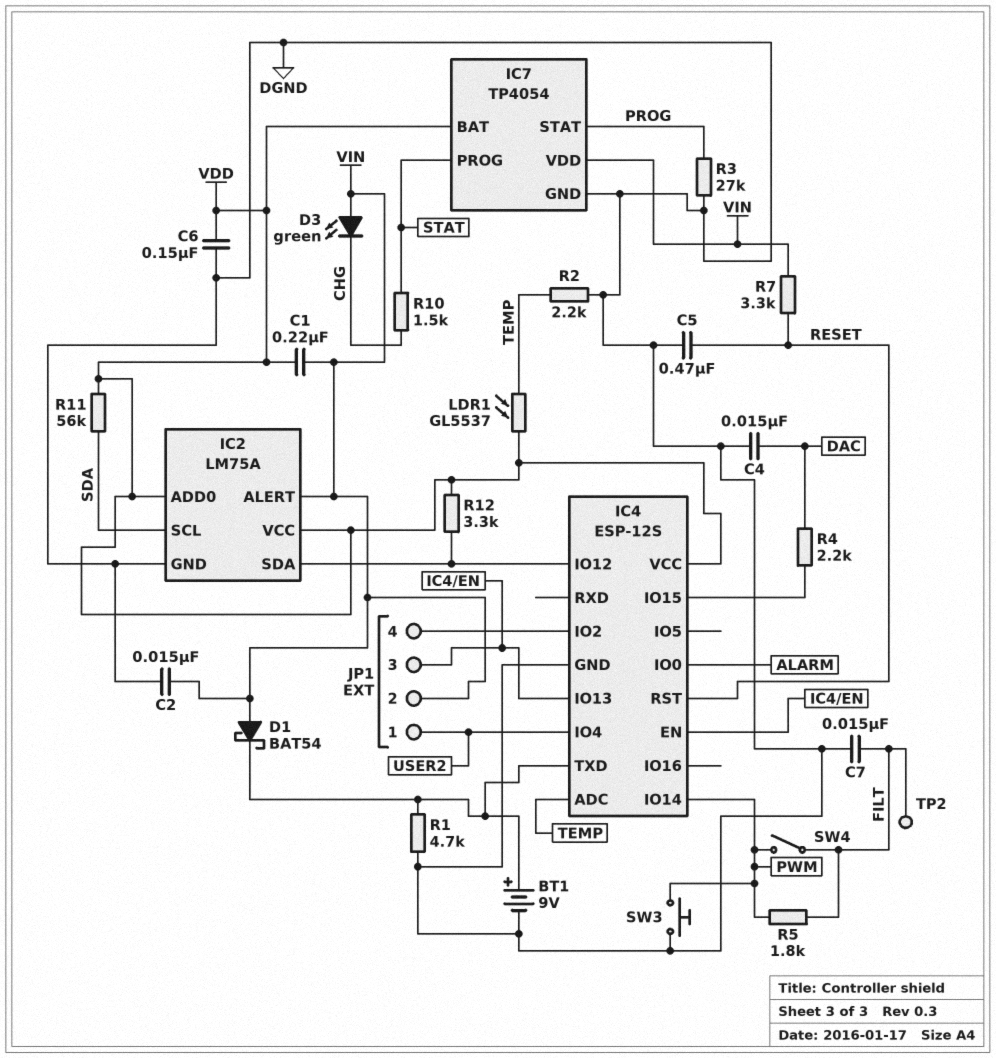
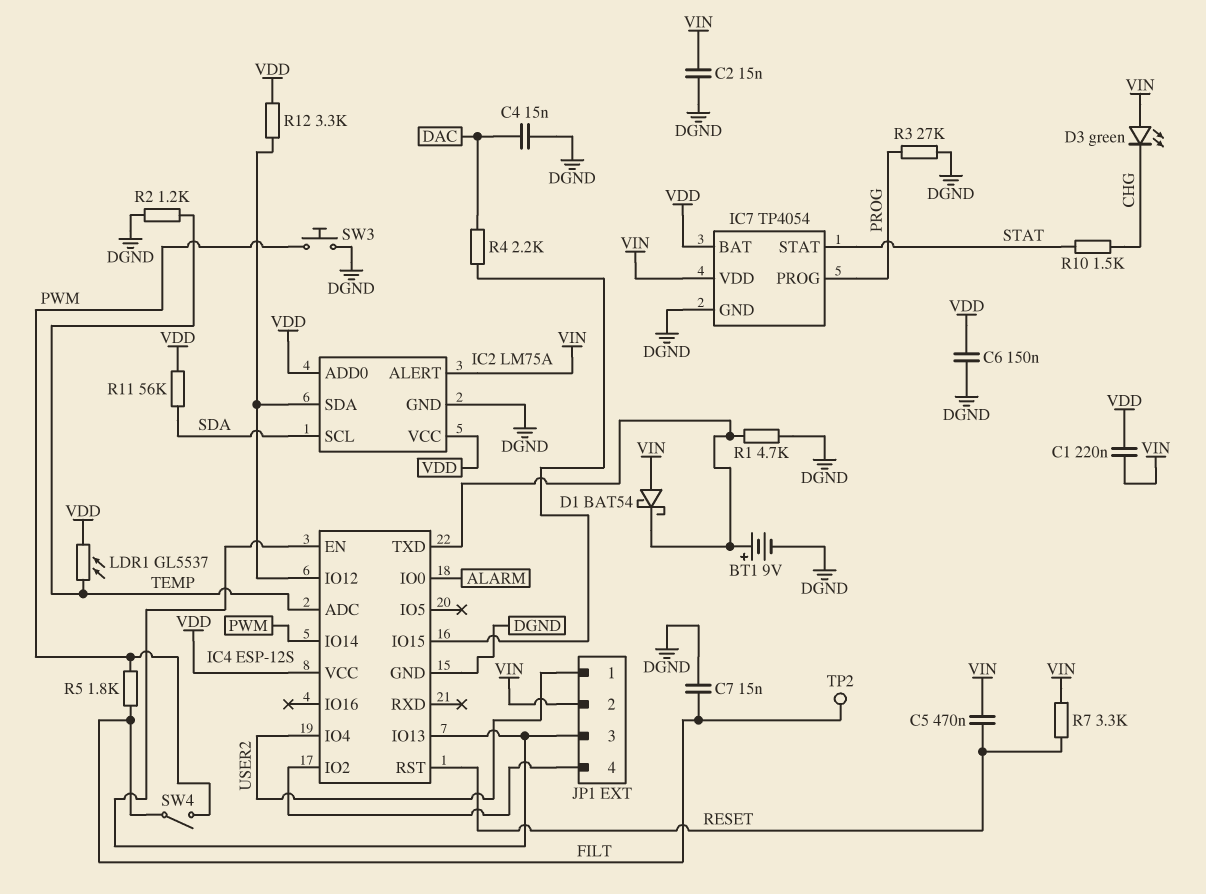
C5: 470nF (DGND, RESET) -> 470nF (RESET, VIN)
IC7 pin PROG: STAT -> PROG
IC7 pin STAT: PROG -> STAT
R2: 2.2k (DGND, TEMP) -> 1.2k (DGND, TEMP)

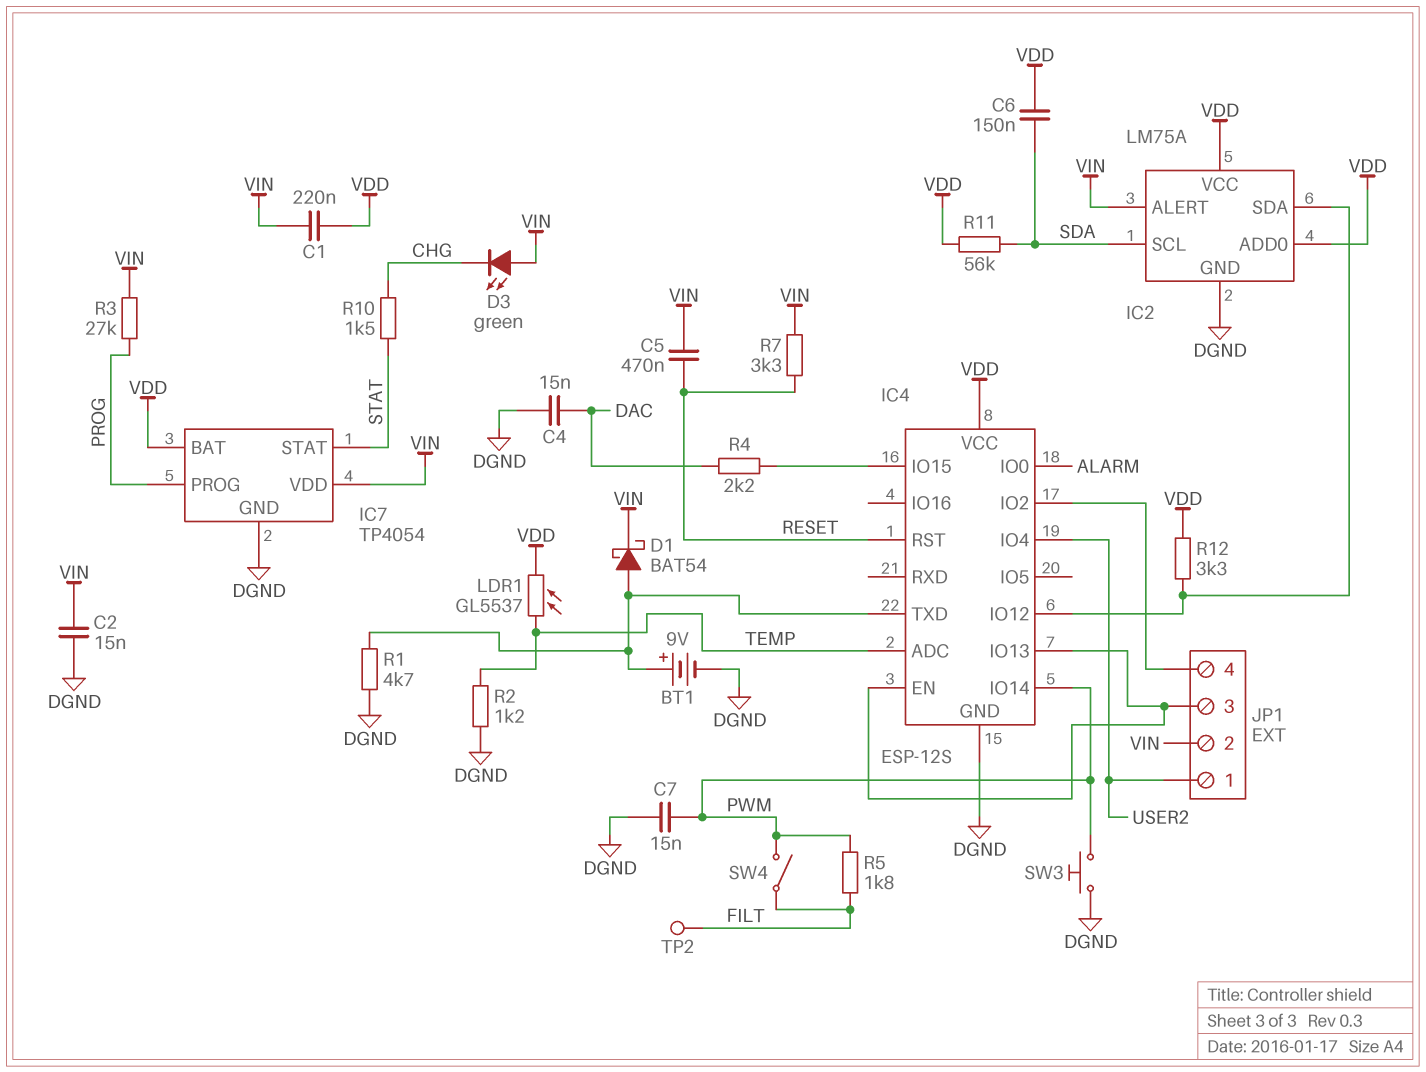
C6: 150nF (DGND, VDD) -> 150nF (SDA, VDD)
C7: 15nF (DGND, FILT) -> 15nF (DGND, PWM)
D1: schottky BAT54 (A VIN, K IC4/TXD) -> schottky BAT54 (A IC4/TXD, K VIN)
R3: 27k (DGND, PROG) -> 27k (PROG, VIN)

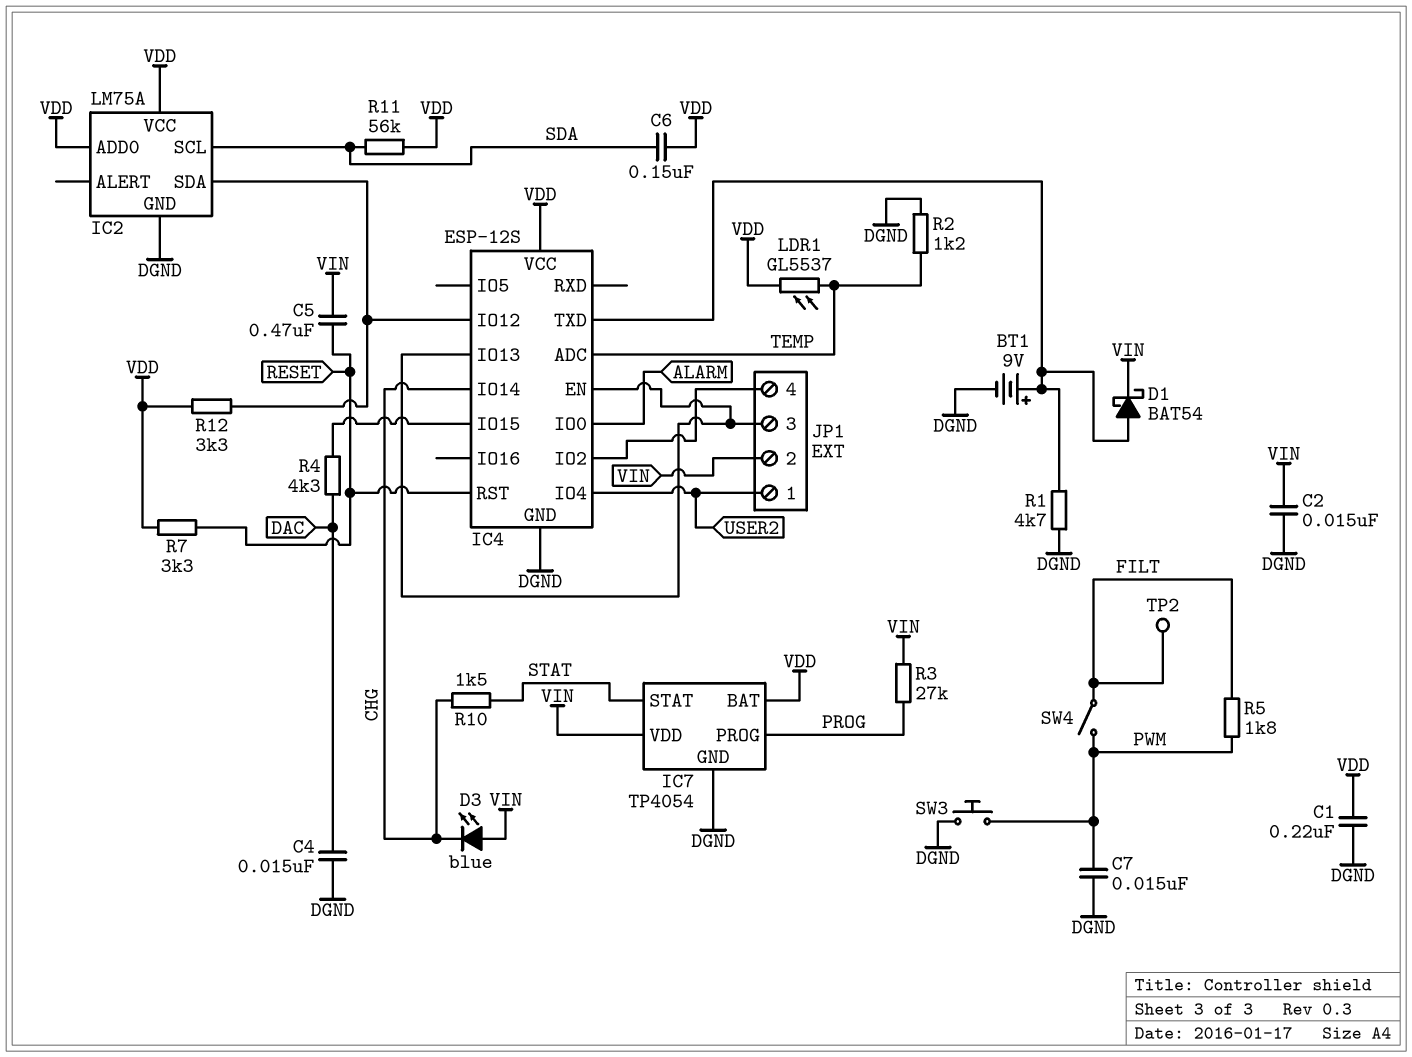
C1: 220nF (VDD, VIN) -> 220nF (DGND, VDD)
D3: LED green (A VIN, K CHG) -> LED blue (A VIN, K CHG)
IC2 pin ALERT: VIN -> none
IC4 pin IO14: PWM -> CHG
R4: 2.2k (DAC, IC4/IO15) -> 4.3k (DAC, IC4/IO15)
R7: 3.3k (RESET, VIN) -> 3.3k (RESET, VDD)

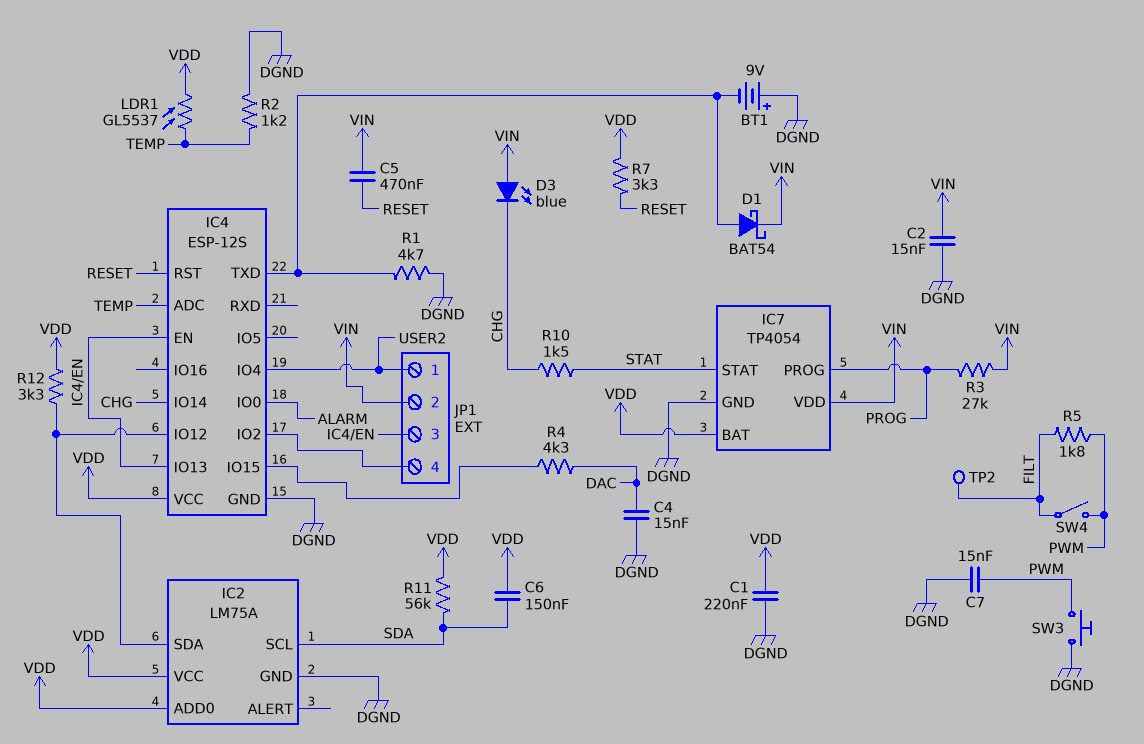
BT1: 9V (plus IC4/TXD, minus DGND) -> 9V (plus DGND, minus IC4/TXD)

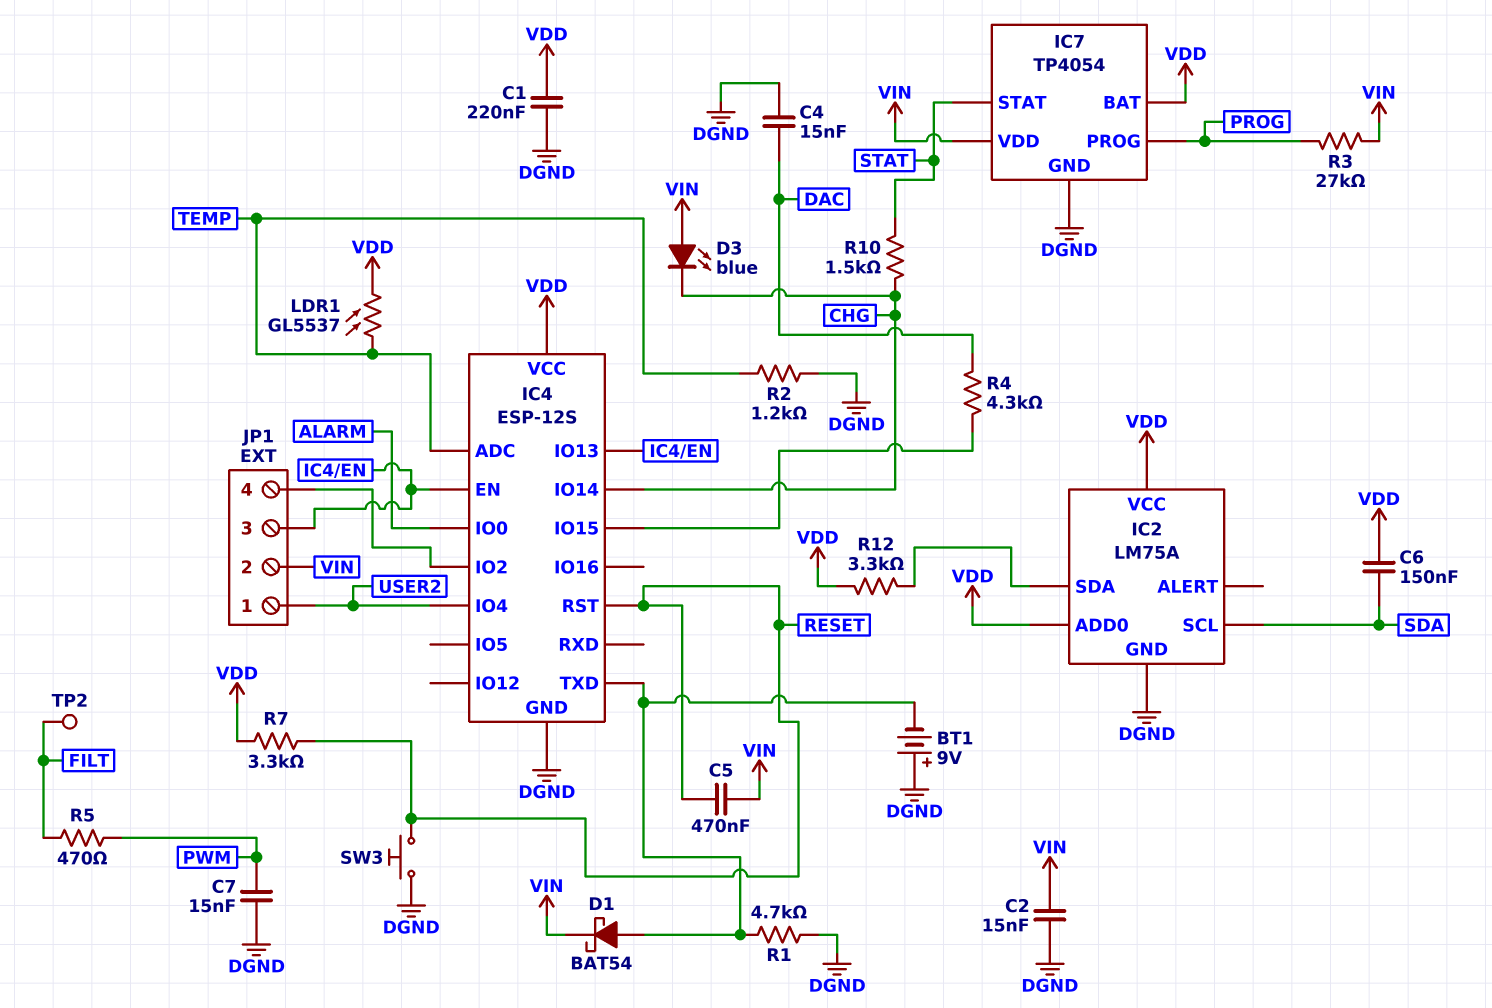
IC4 pin IO12: IC2/SDA -> none
R5: 1.8k (FILT, PWM) -> 470 (FILT, PWM)
R11: 56k (SDA, VDD) -> none
SW3: button (DGND, PWM) -> button (DGND, RESET)
SW4: switch (FILT, PWM) -> none

